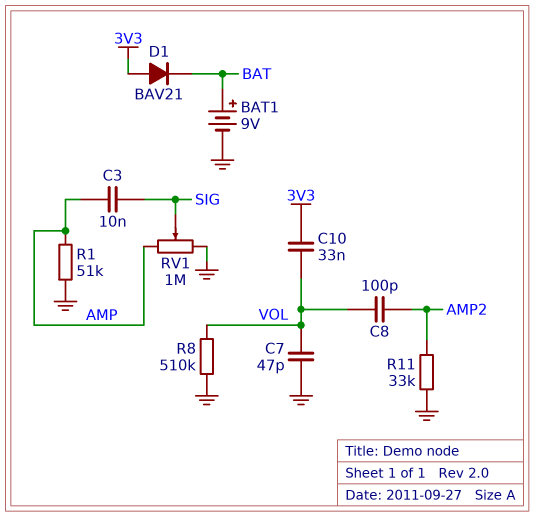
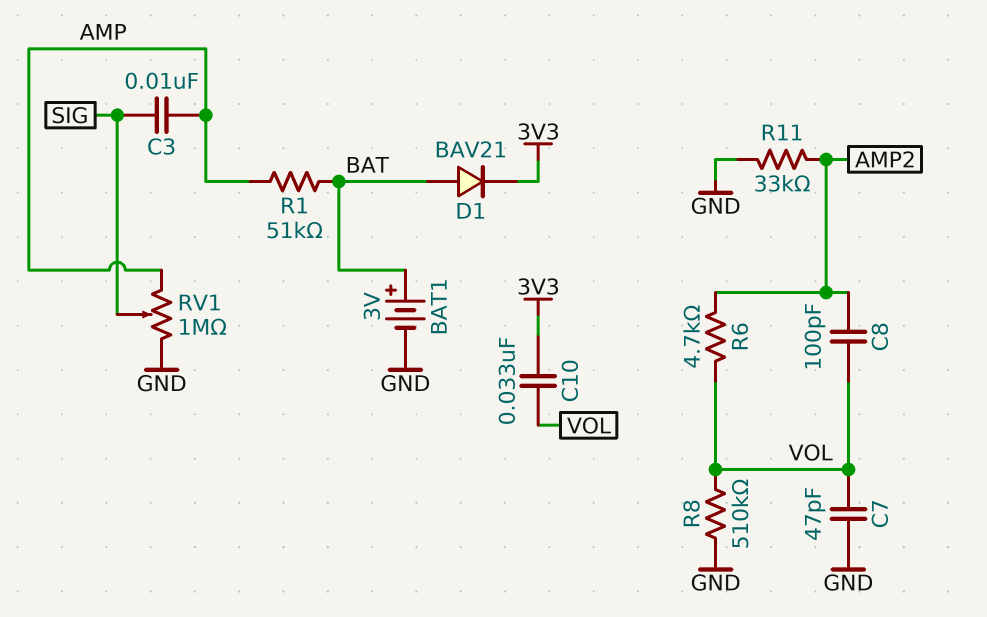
BAT1: 9V (plus BAT, minus GND) -> 3V (plus BAT, minus GND)
D1: diode BAV21 (A 3V3, K BAT) -> diode BAV21 (A BAT, K 3V3)
R1: 51k (AMP, GND) -> 51k (AMP, BAT)
R6: none -> 4.7k (AMP2, VOL)

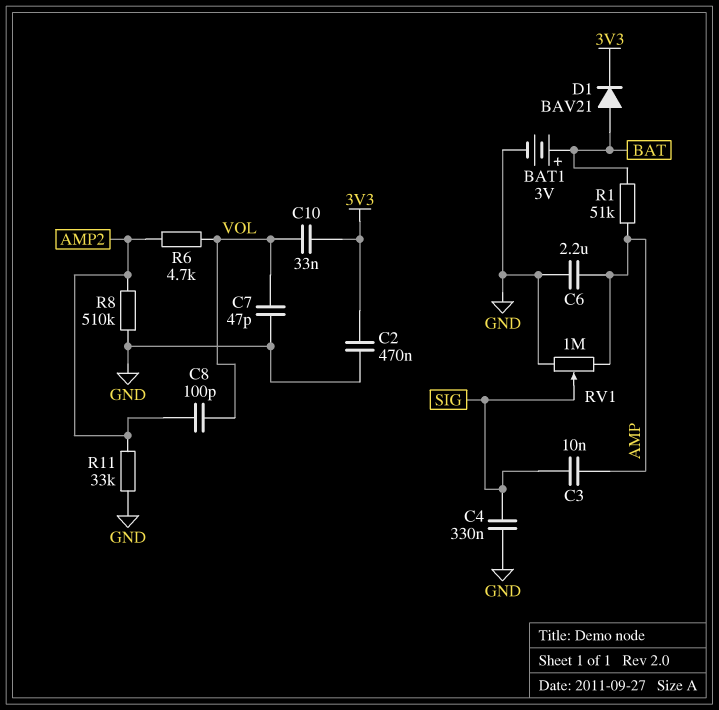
C2: none -> 470nF (3V3, GND)
C4: none -> 330nF (GND, SIG)
C6: none -> 2.2uF (AMP, GND)
R8: 510k (GND, VOL) -> 510k (AMP2, GND)

